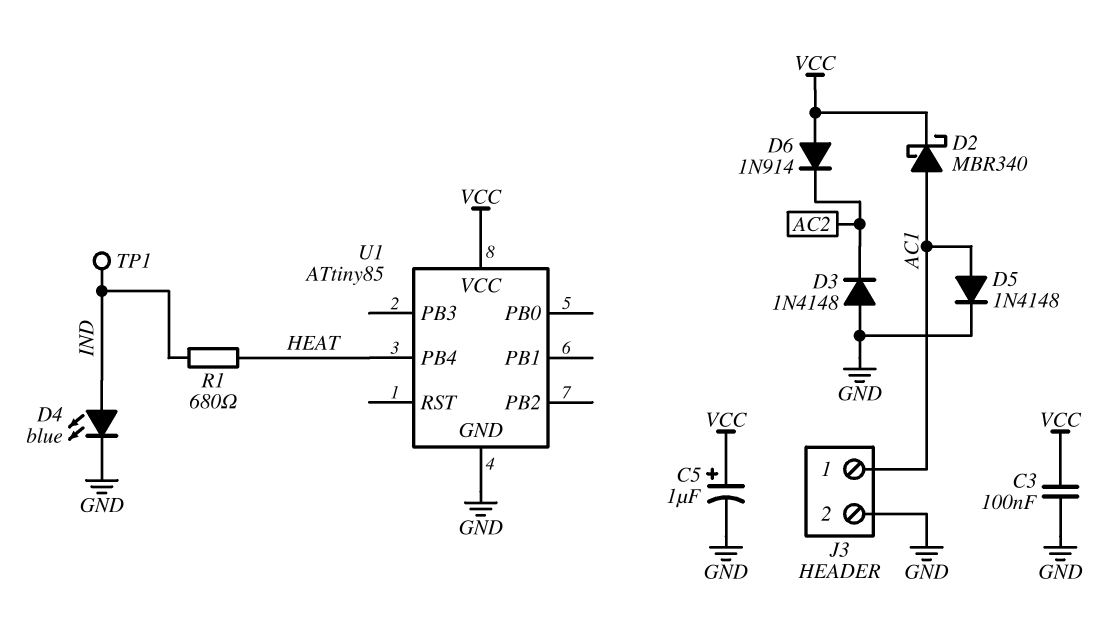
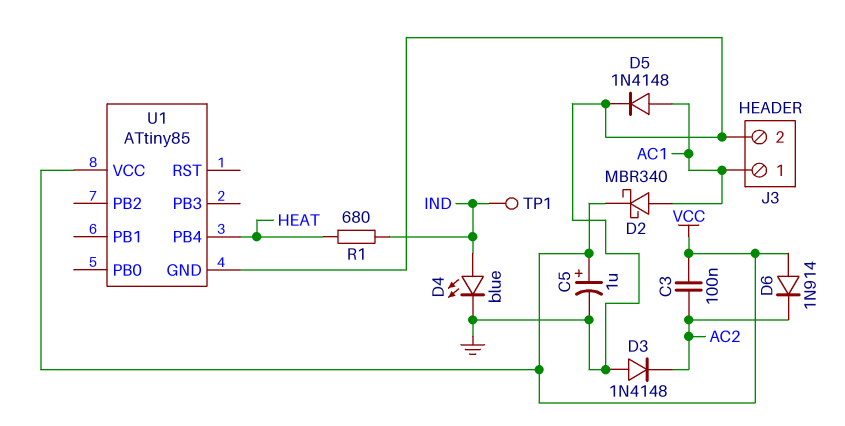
C3: 100nF (GND, VCC) -> 100nF (AC2, VCC)

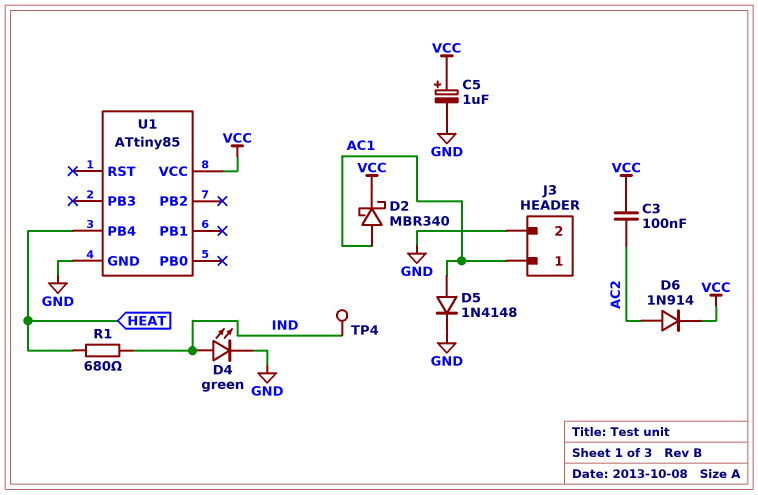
D3: diode 1N4148 (A GND, K AC2) -> none
D4: LED blue (A IND, K GND) -> LED green (A IND, K GND)
D6: diode 1N914 (A VCC, K AC2) -> diode 1N914 (A AC2, K VCC)
TP1: test point (IND) -> none
TP4: none -> test point (IND)

